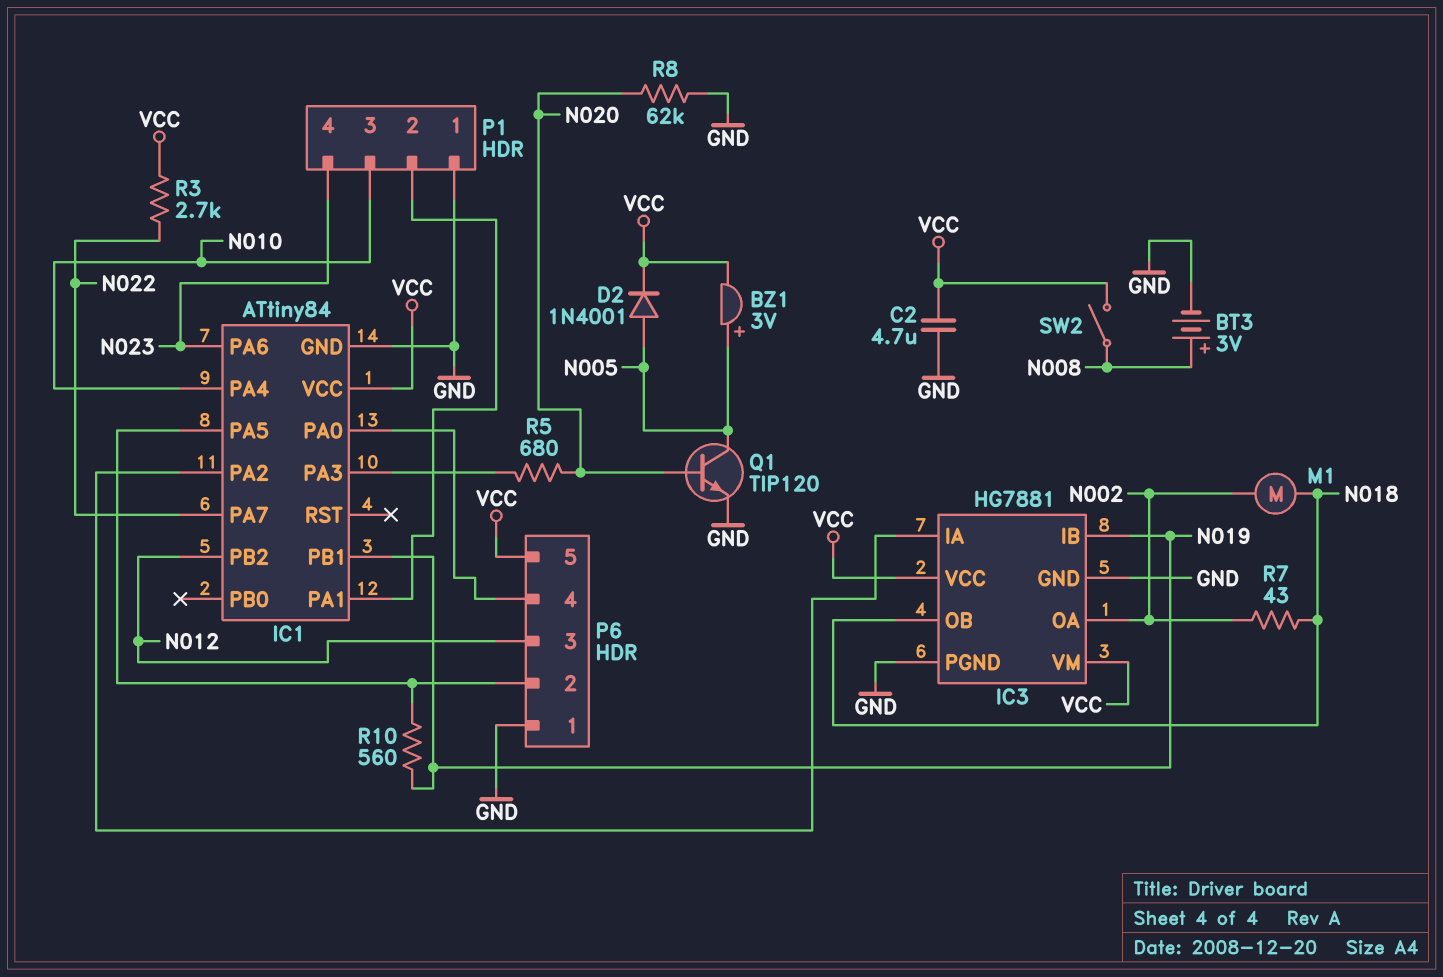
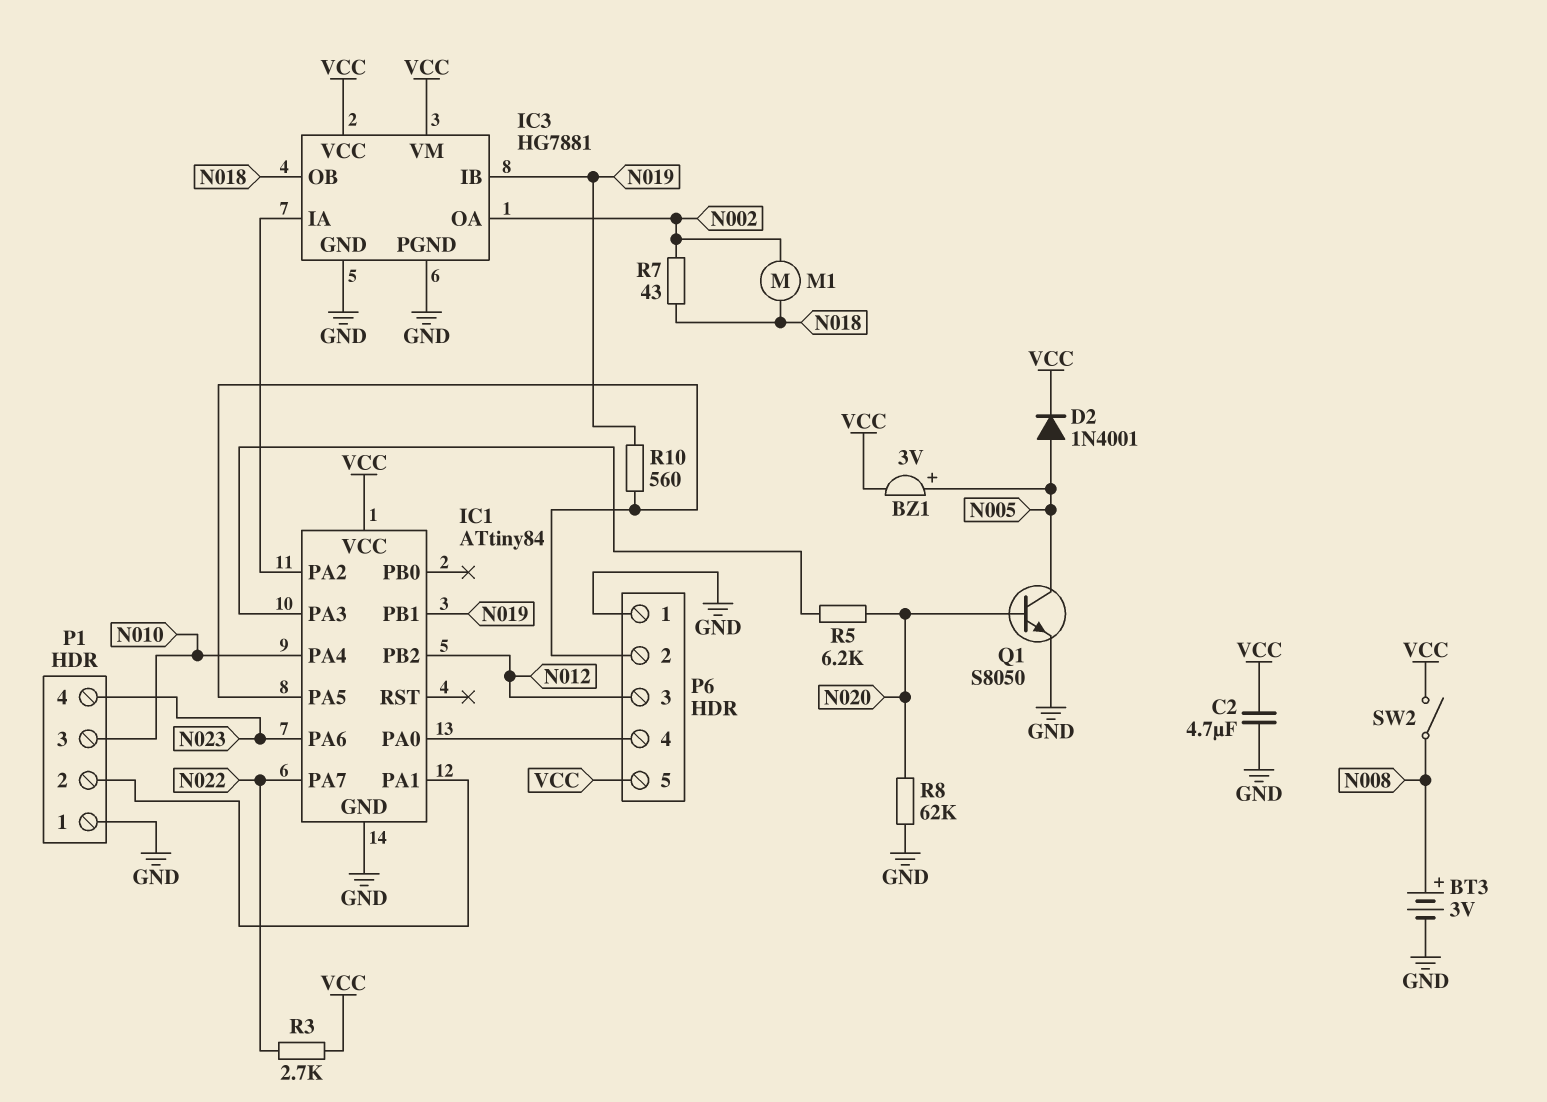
Q1: NPN TIP120 (B N020, C N005, E GND) -> NPN S8050 (B N020, C N005, E GND)
R5: 680 (IC1/PA3, N020) -> 6.2k (IC1/PA3, N020)

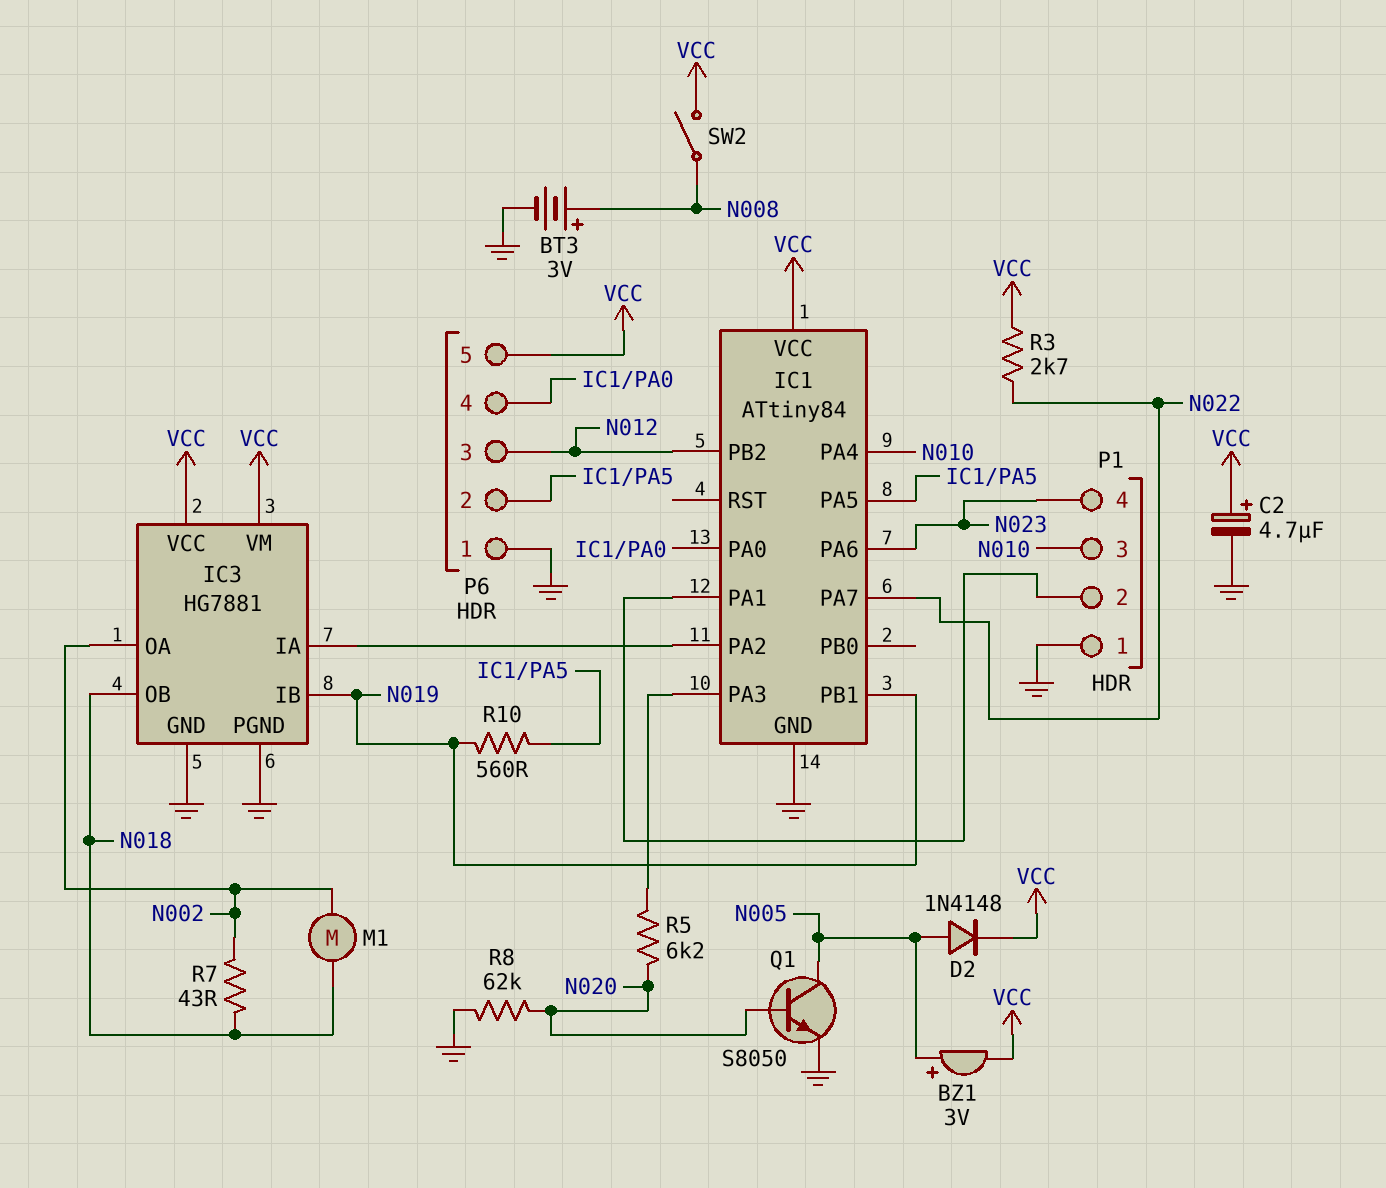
C2: 4.7uF (GND, VCC) -> 4.7uF (plus VCC, minus GND)
D2: diode 1N4001 (A N005, K VCC) -> diode 1N4148 (A N005, K VCC)

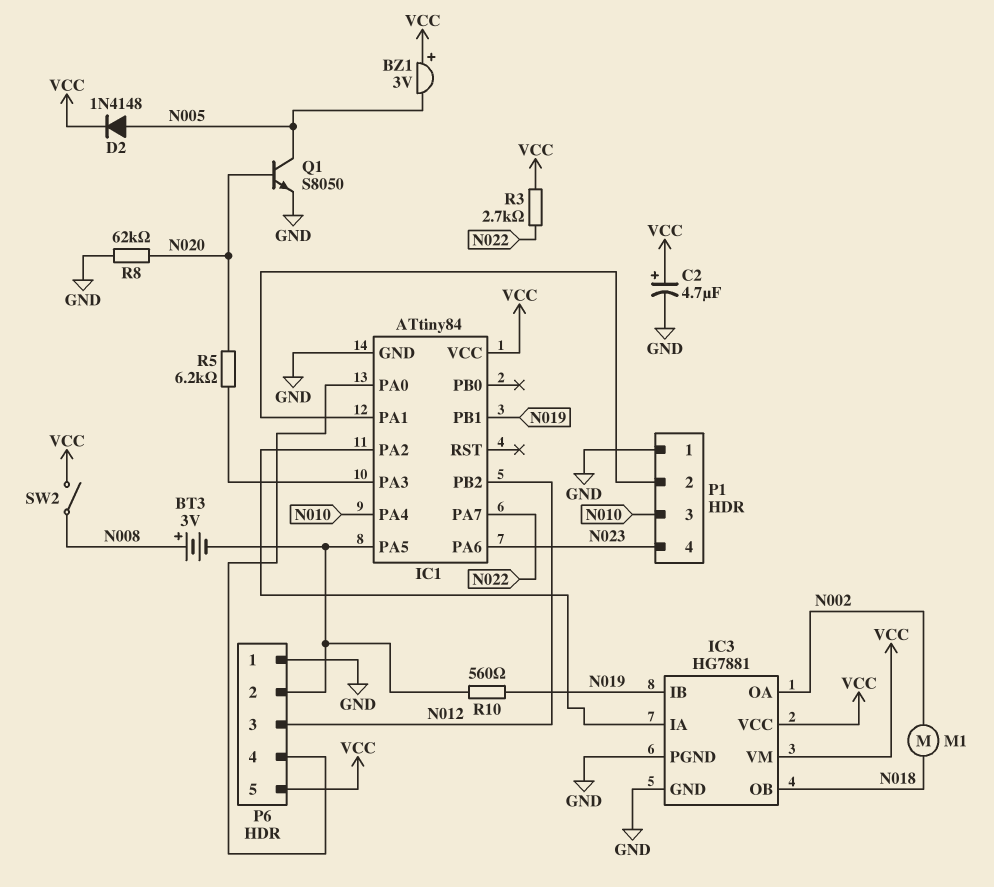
BT3: 3V (plus N008, minus GND) -> 3V (plus N008, minus IC1/PA5)
BZ1: buzzer 3V (plus N005, minus VCC) -> buzzer 3V (plus VCC, minus N005)
R7: 43 (N002, N018) -> none

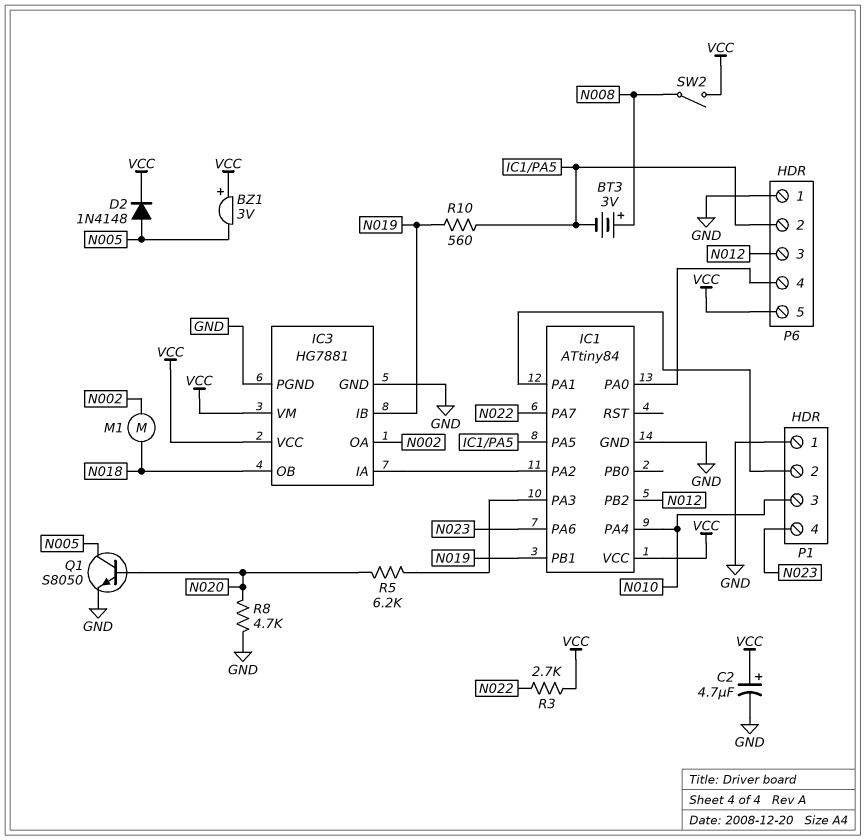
R8: 62k (GND, N020) -> 4.7k (GND, N020)

